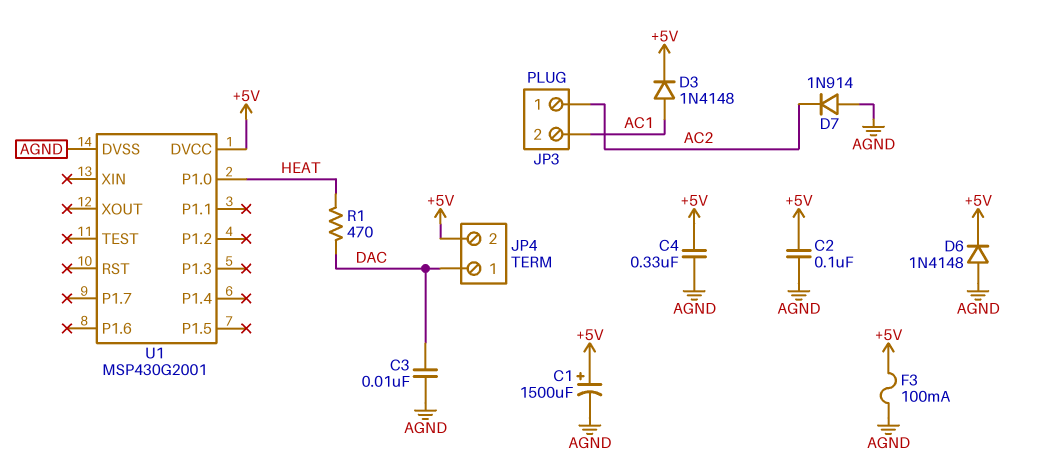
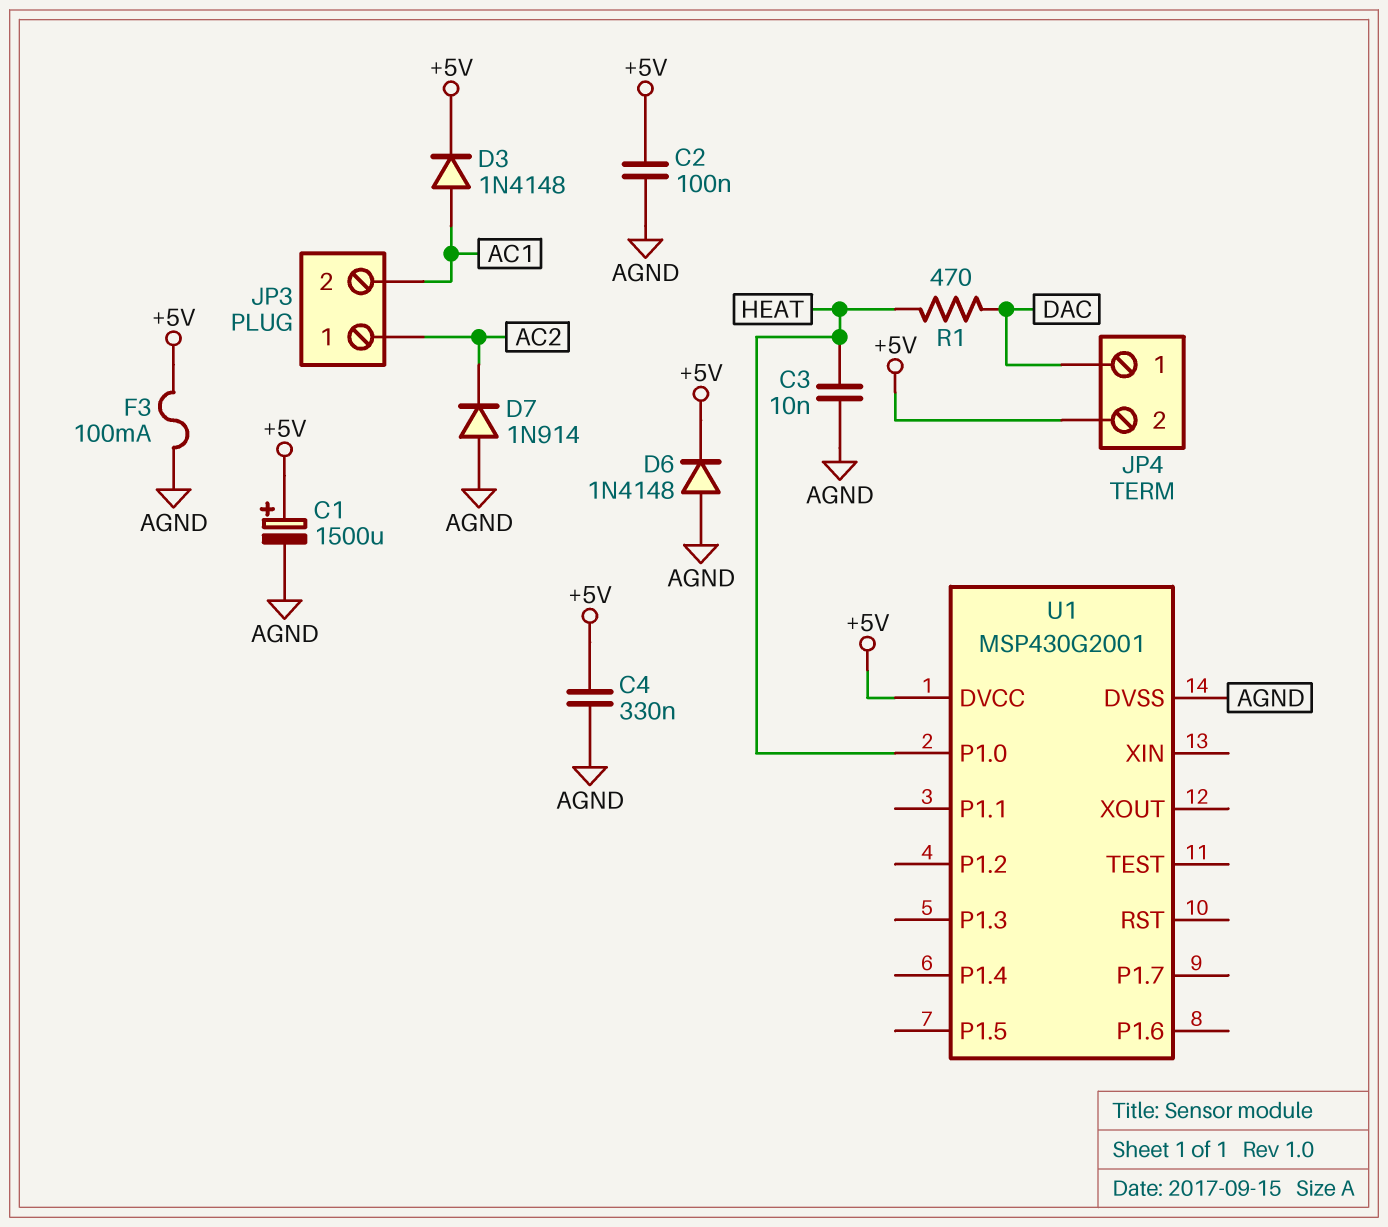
C3: 10nF (AGND, DAC) -> 10nF (AGND, HEAT)

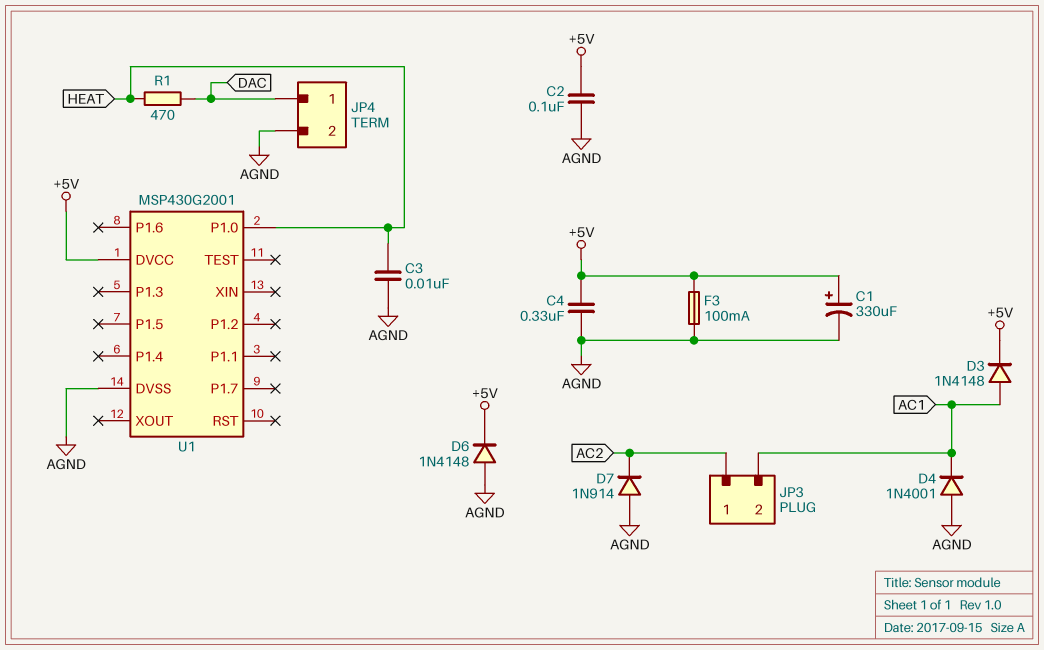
C1: 1500uF (plus +5V, minus AGND) -> 330uF (plus +5V, minus AGND)
D4: none -> diode 1N4001 (A AGND, K AC1)
JP4 pin 2: +5V -> AGND

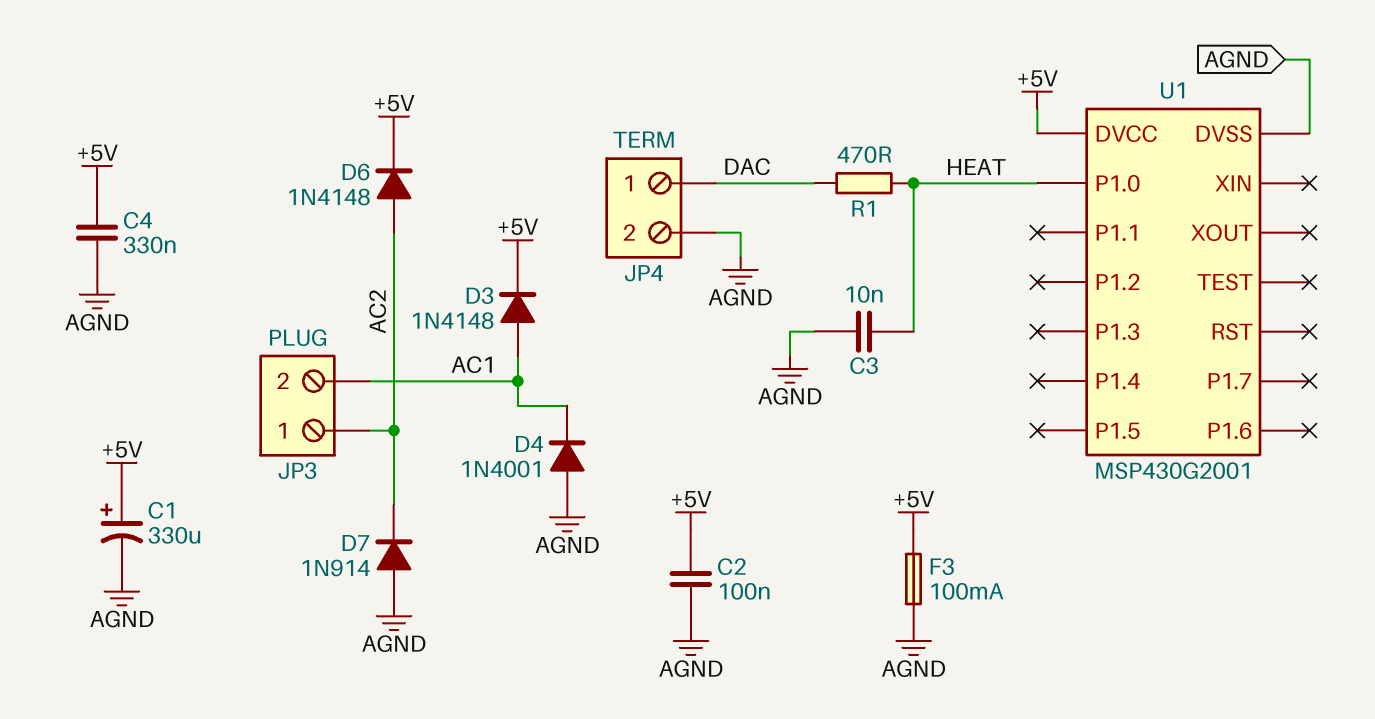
D6: diode 1N4148 (A AGND, K +5V) -> diode 1N4148 (A AC2, K +5V)

